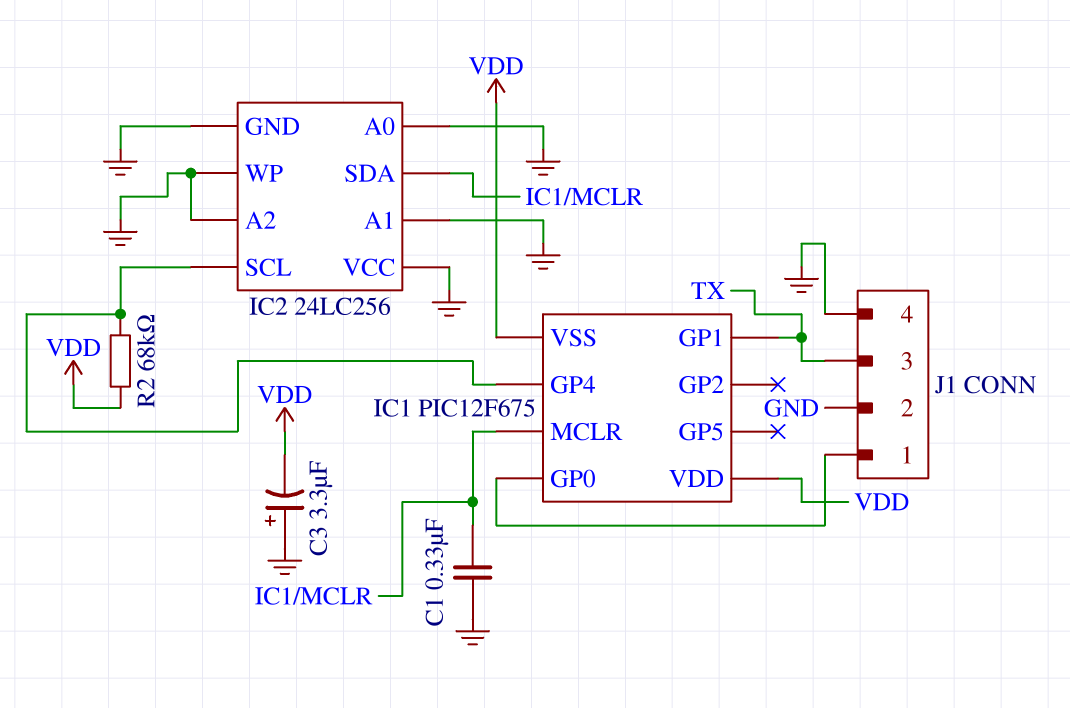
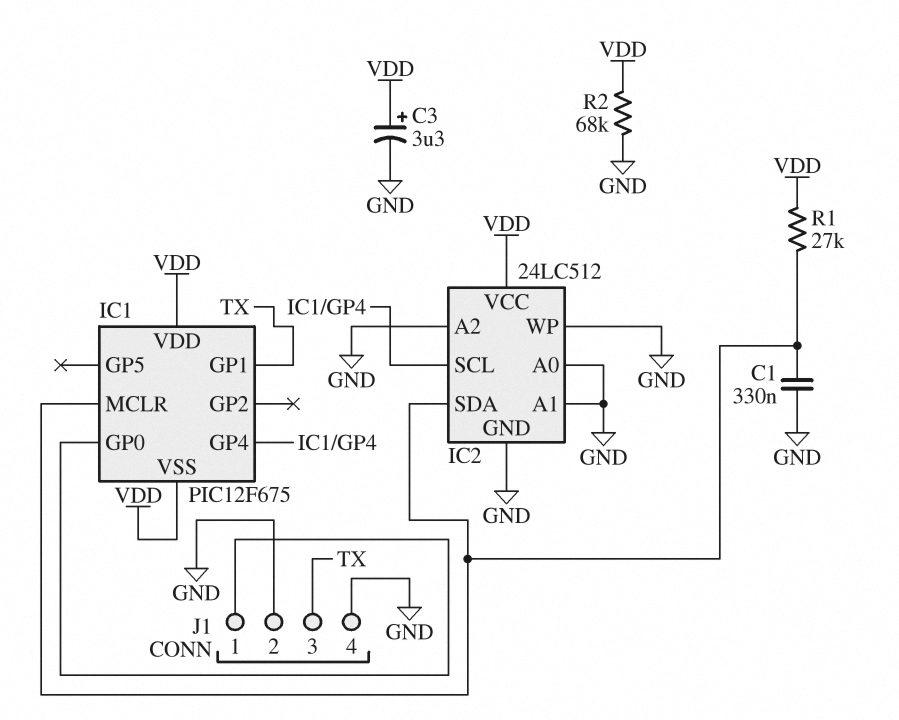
C3: 3.3uF (plus GND, minus VDD) -> 3.3uF (plus VDD, minus GND)
IC2: 24LC256 -> 24LC512
IC2 pin VCC: GND -> VDD
R1: none -> 27k (IC1/MCLR, VDD)
R2: 68k (IC1/GP4, VDD) -> 68k (GND, VDD)

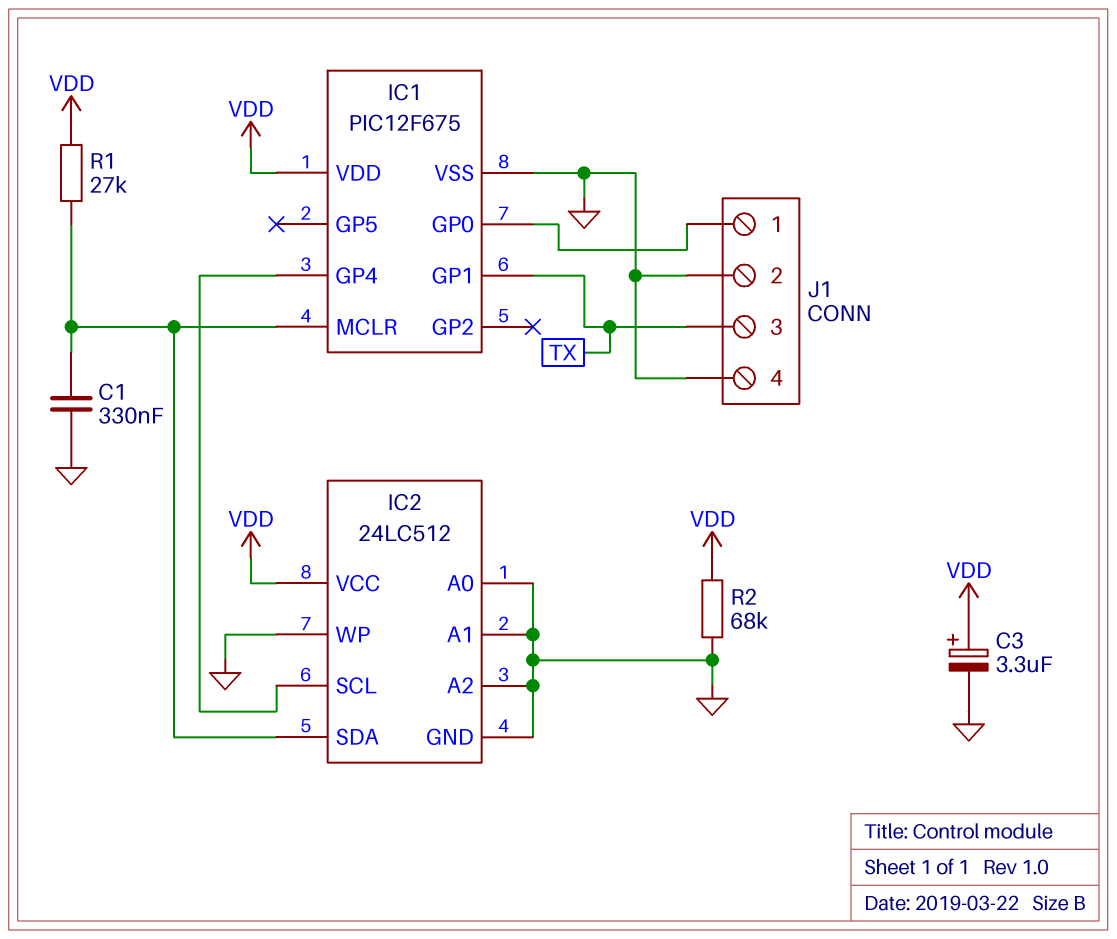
IC1 pin VSS: VDD -> GND

